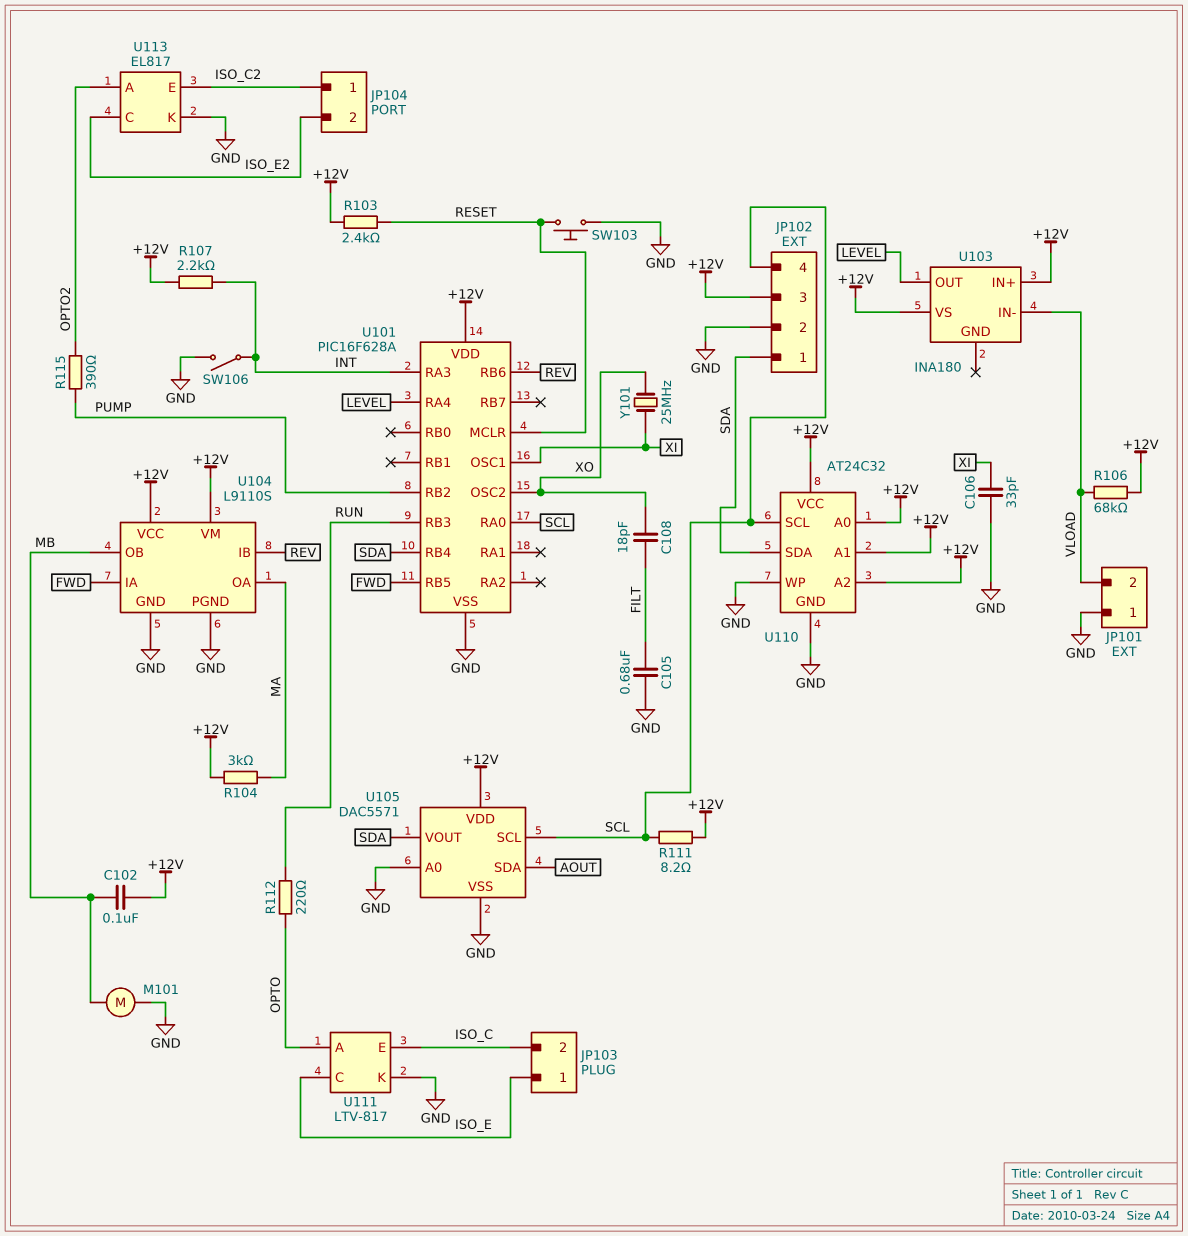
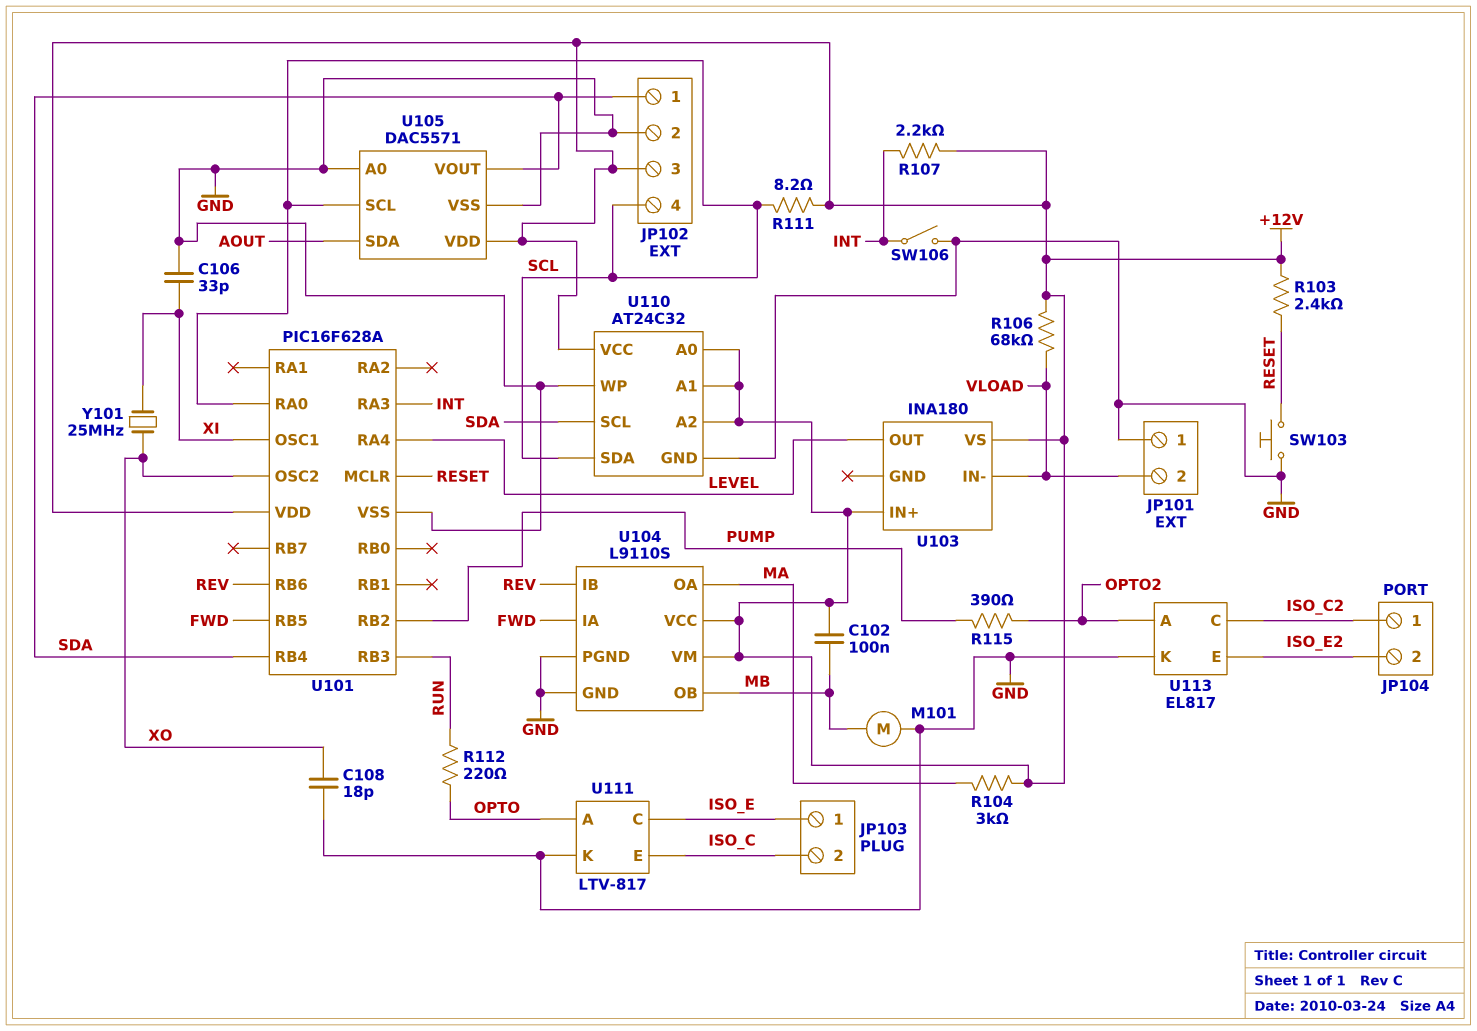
C105: 680nF (FILT, GND) -> none
C108: 18pF (FILT, XO) -> 18pF (GND, XO)
U110 pin SCL: SCL -> SDA
U110 pin SDA: SDA -> SCL
U113 pin C: ISO_E2 -> ISO_C2
U113 pin E: ISO_C2 -> ISO_E2

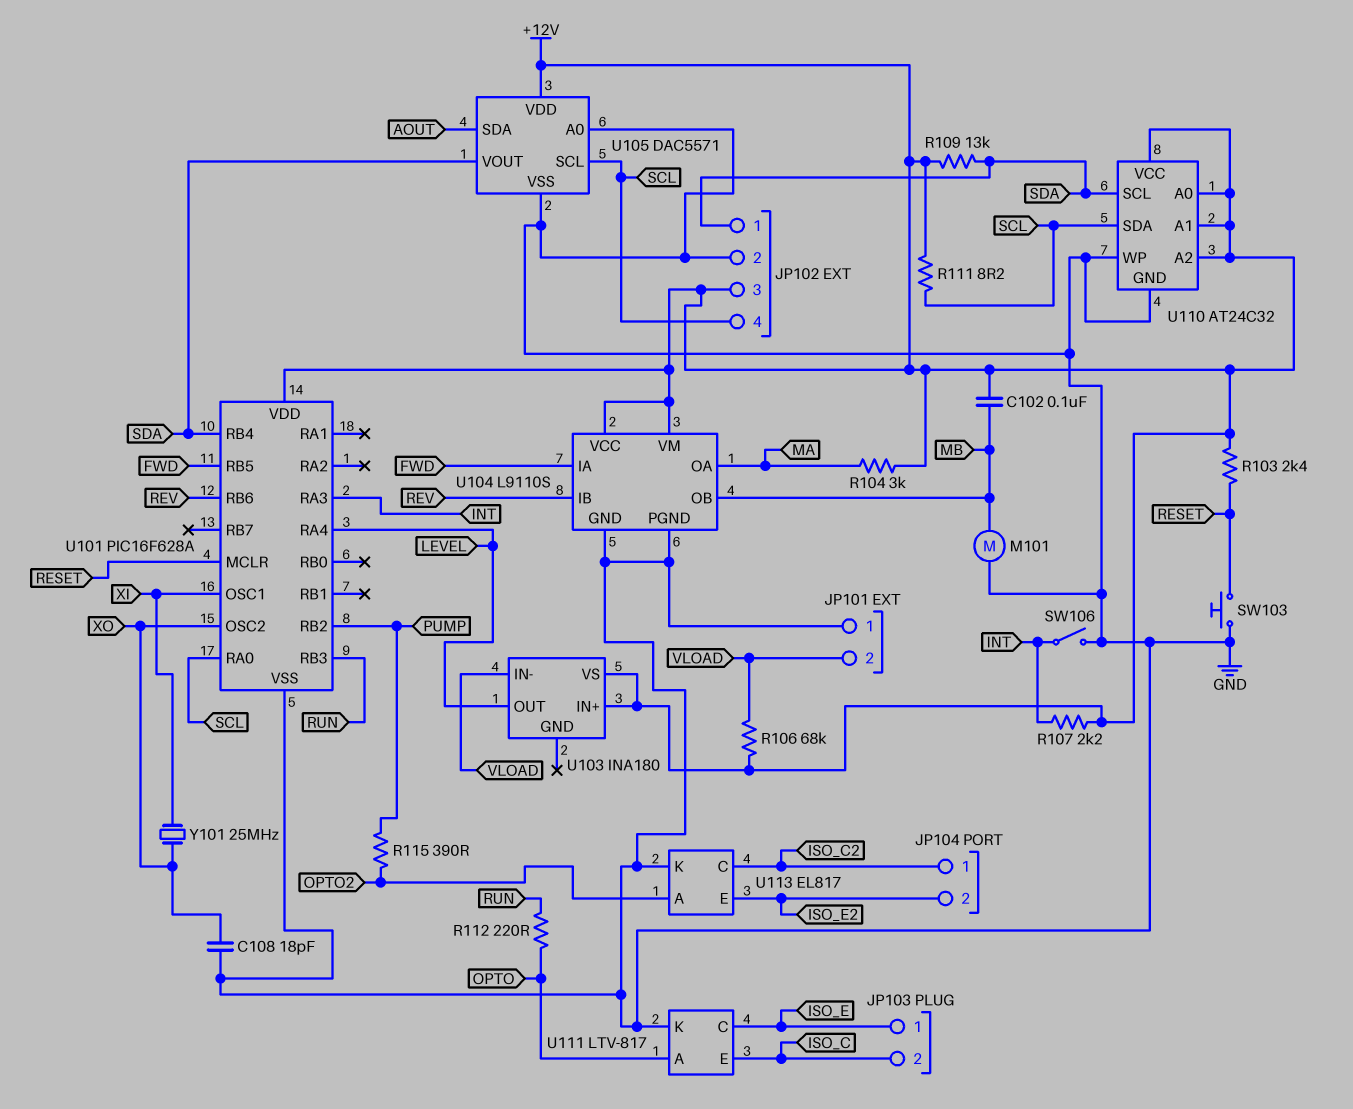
C106: 33pF (GND, XI) -> none
R109: none -> 13k (+12V, SDA)

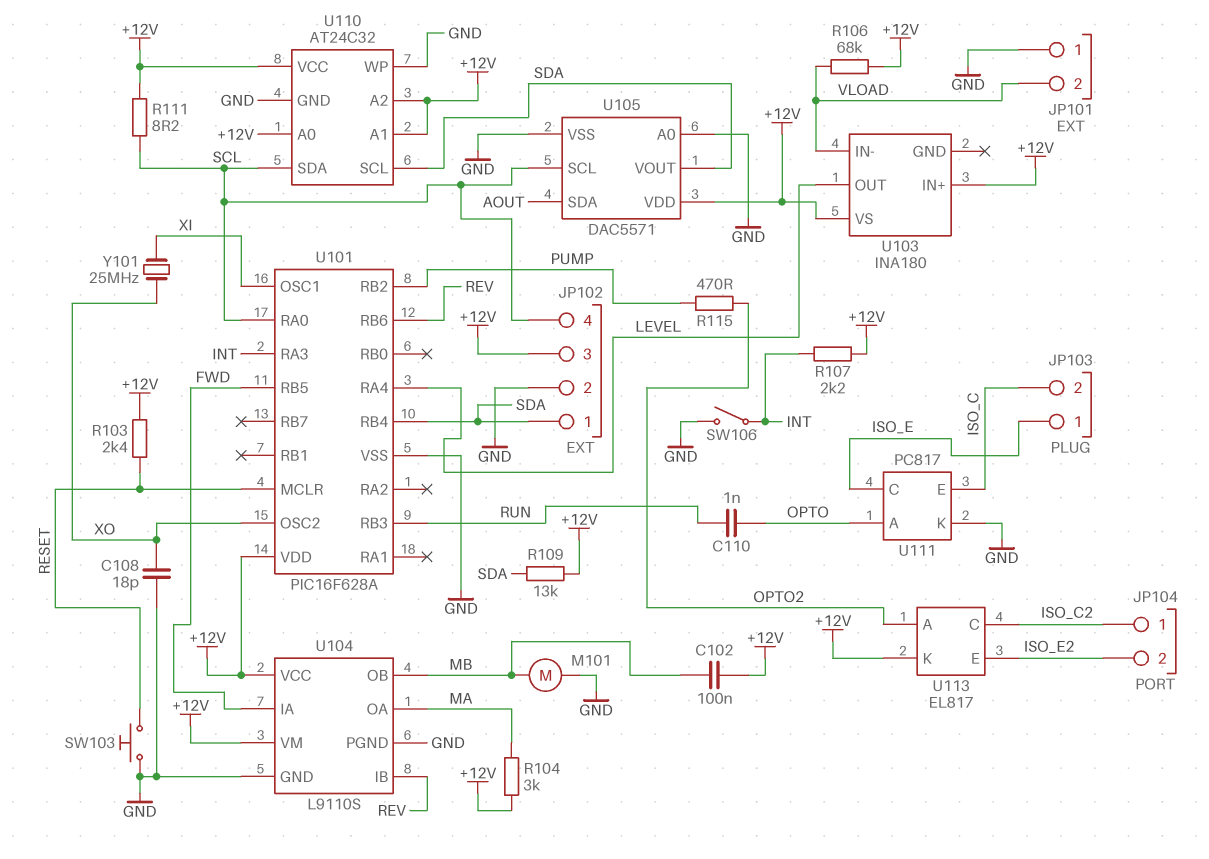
C110: none -> 1nF (OPTO, RUN)
R112: 220 (OPTO, RUN) -> none
R115: 390 (OPTO2, PUMP) -> 470 (OPTO2, PUMP)
U111: LTV-817 -> PC817
U113 pin K: GND -> +12V

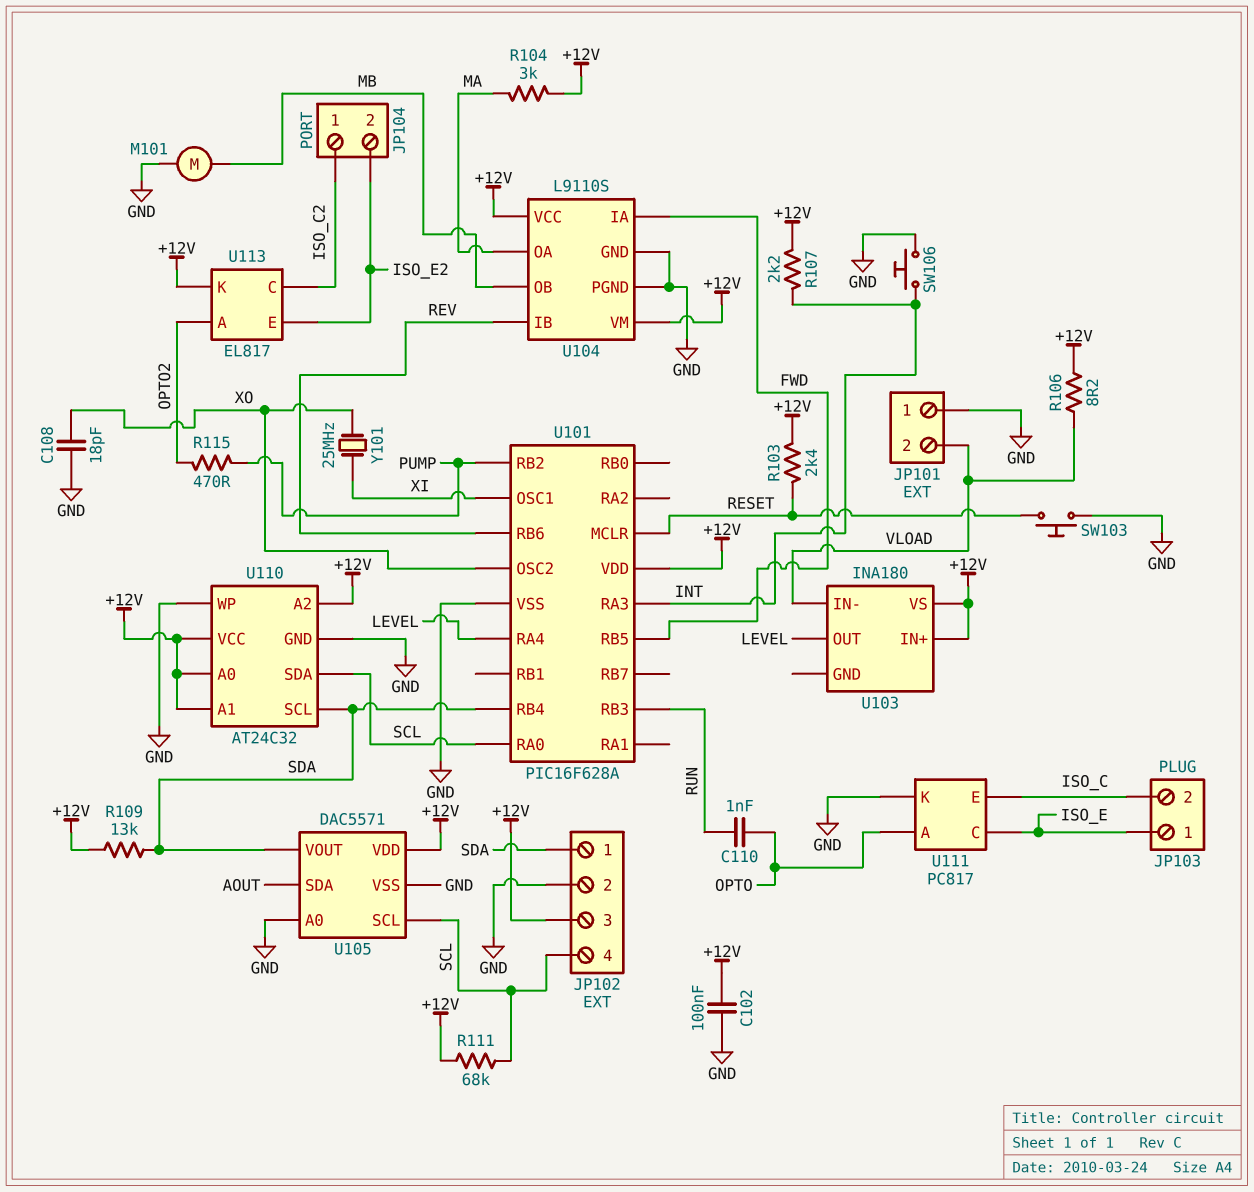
C102: 100nF (+12V, MB) -> 100nF (+12V, GND)
R106: 68k (+12V, VLOAD) -> 8.2 (+12V, VLOAD)
R111: 8.2 (+12V, SCL) -> 68k (+12V, SCL)
SW106: switch (GND, INT) -> button (GND, INT)

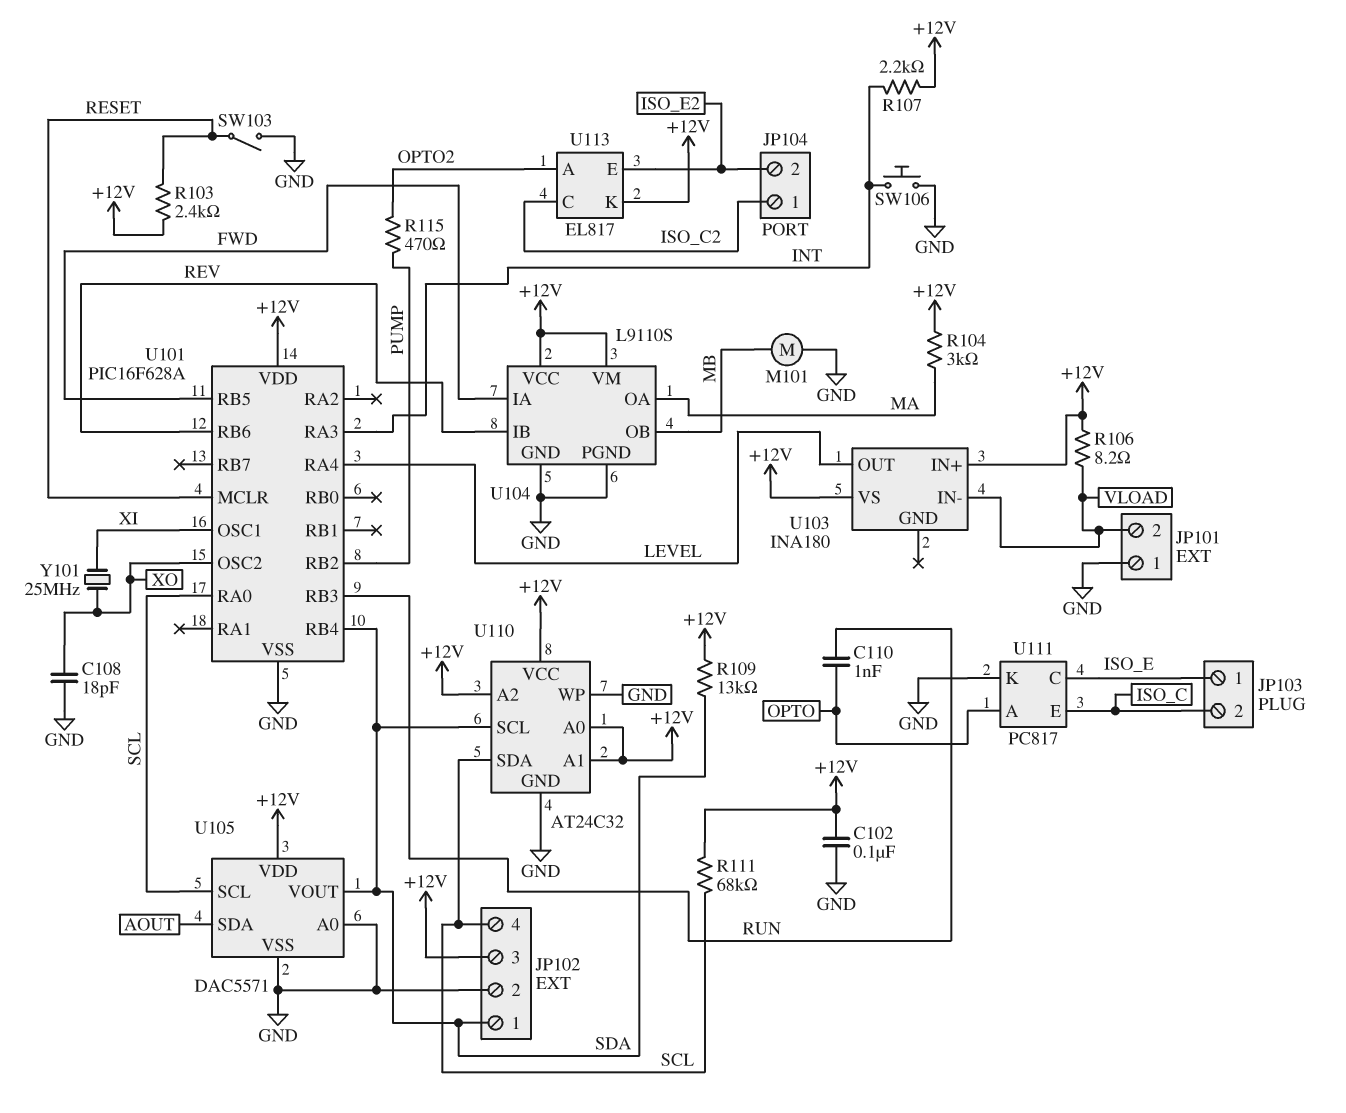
SW103: button (GND, RESET) -> switch (GND, RESET)

